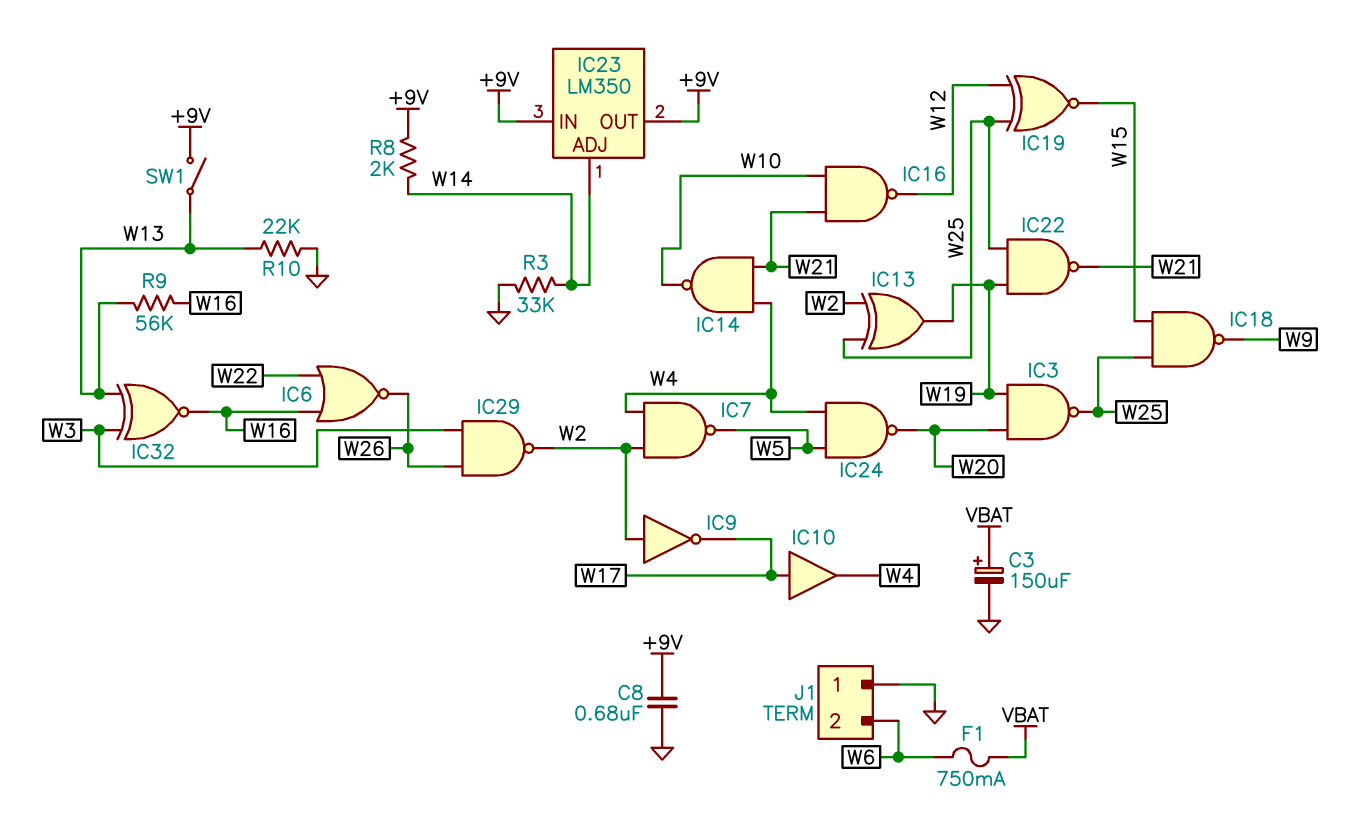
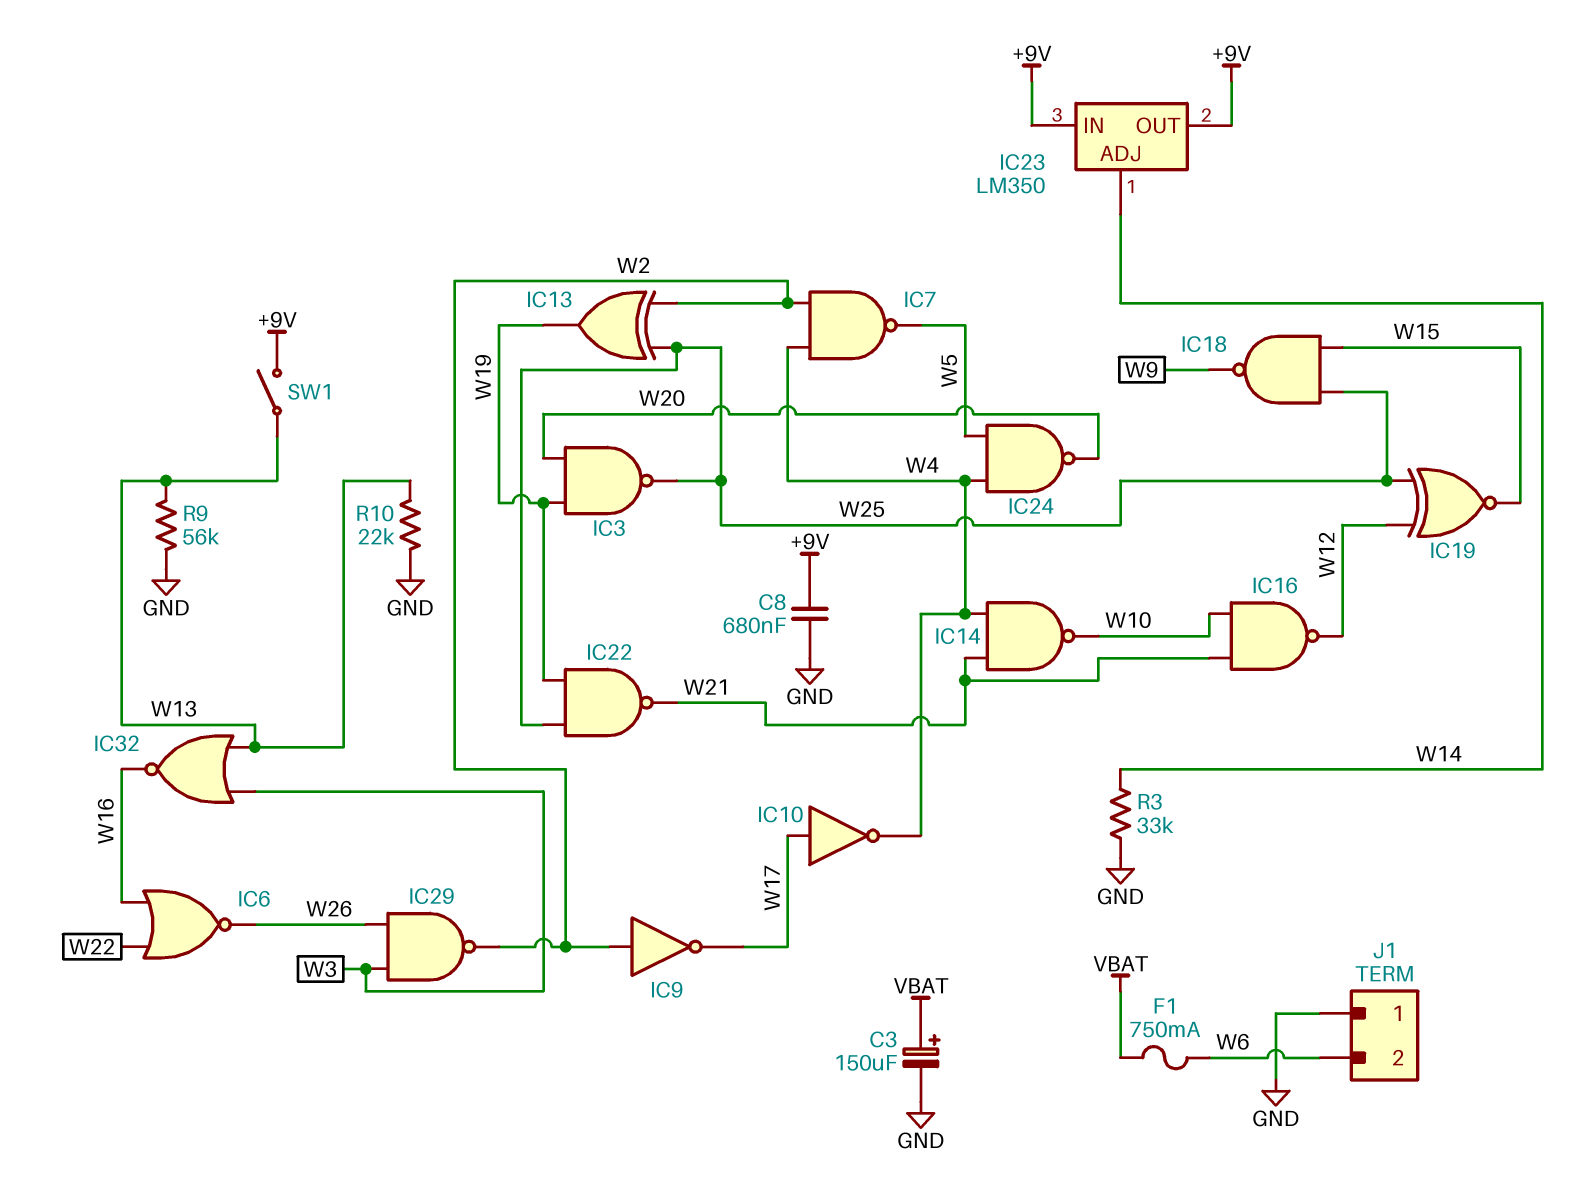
IC10: buffer (in W17, out W4) -> NOT (in W17, out W4)
IC32: XNOR (in W3, in W13, out W16) -> NOR (in W3, in W13, out W16)
R8: 2k (+9V, W14) -> none
R9: 56k (W13, W16) -> 56k (GND, W13)

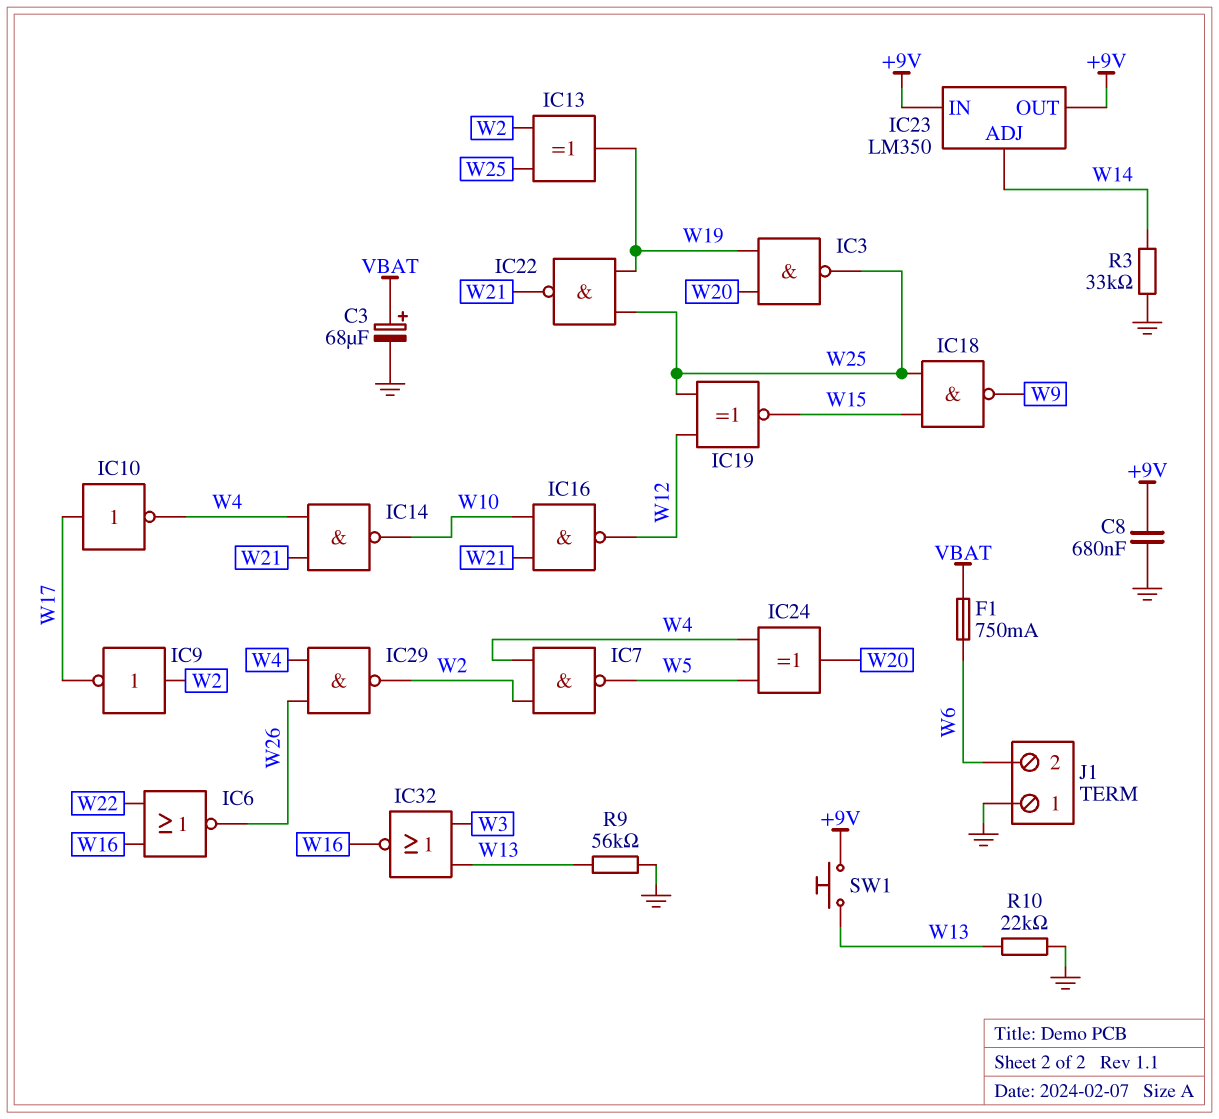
C3: 150uF (plus VBAT, minus GND) -> 68uF (plus VBAT, minus GND)
IC24: NAND (in W4, in W5, out W20) -> XOR (in W4, in W5, out W20)
IC29: NAND (in W3, in W26, out W2) -> NAND (in W4, in W26, out W2)
SW1: switch (+9V, W13) -> button (+9V, W13)

